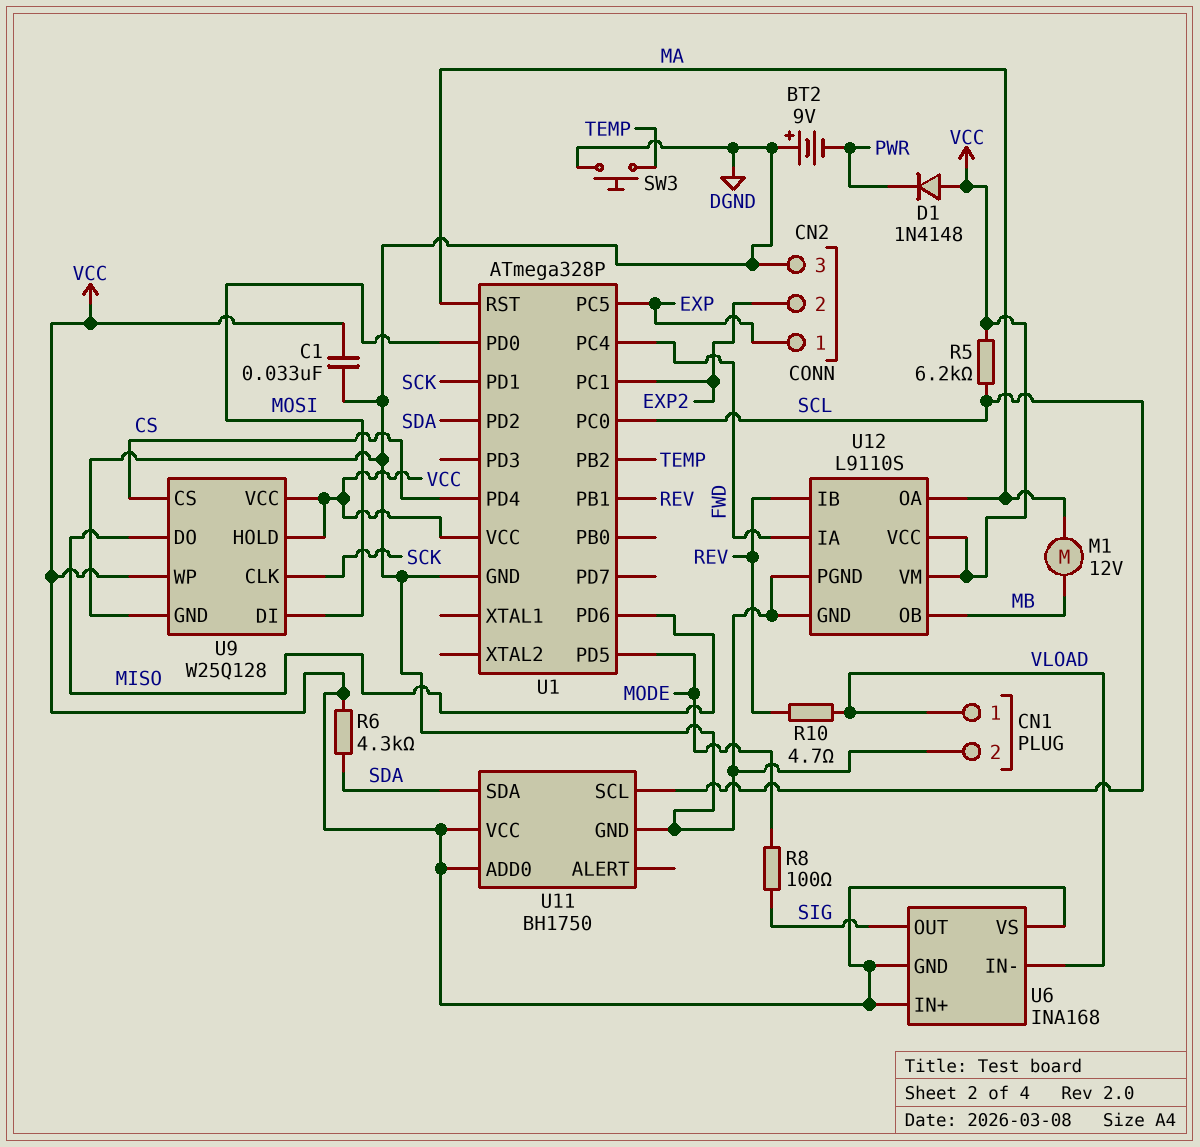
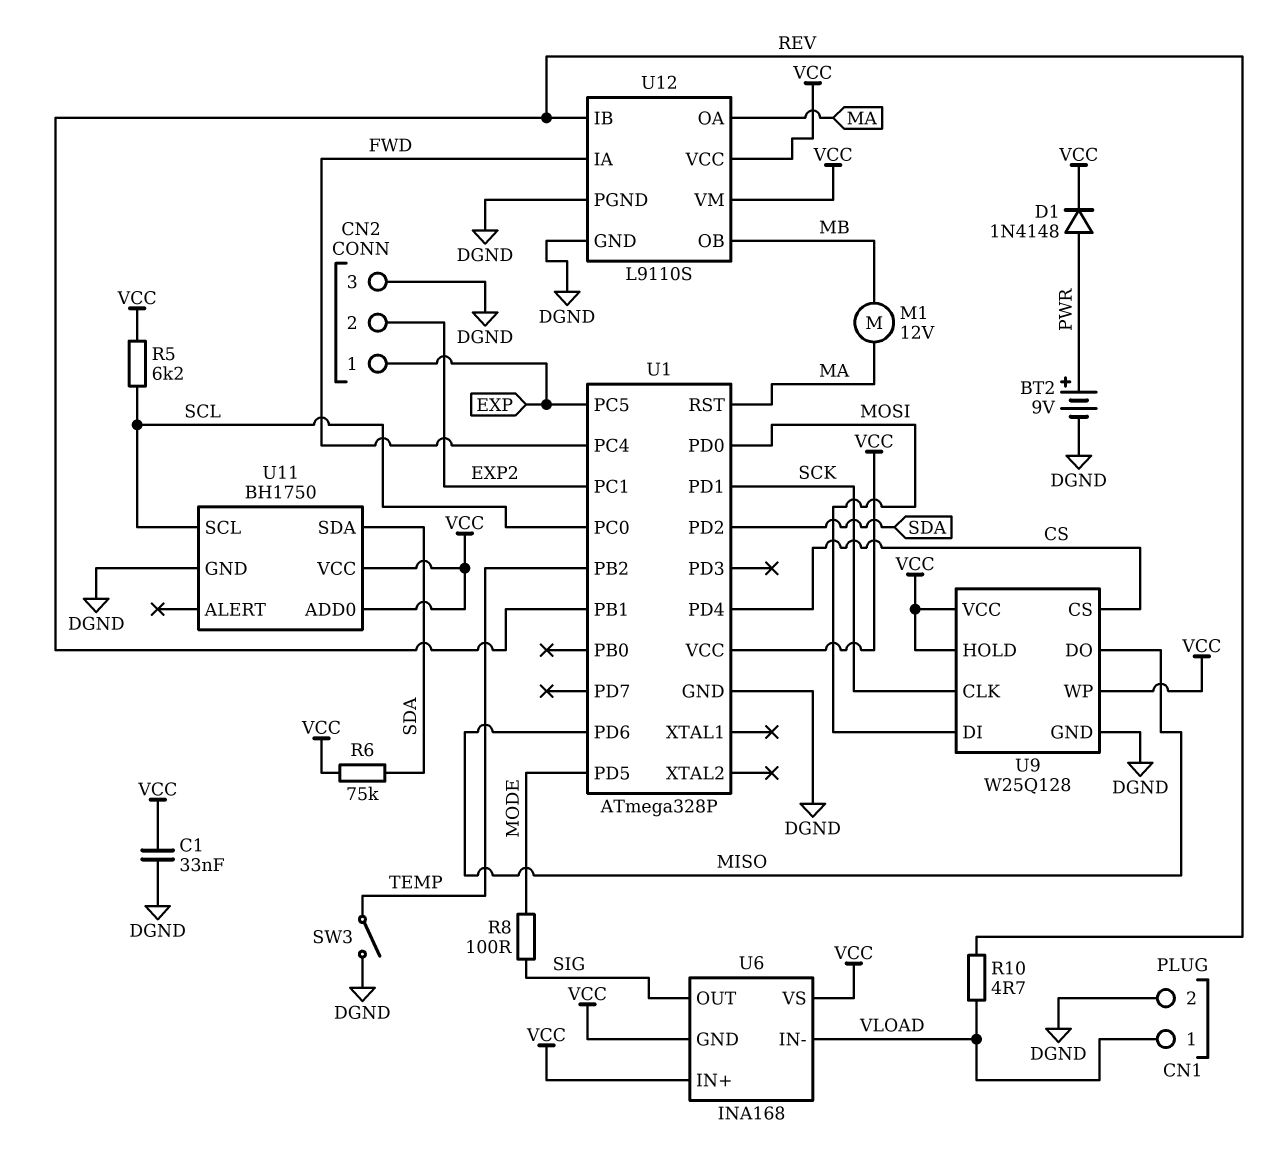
BT2: 9V (plus DGND, minus PWR) -> 9V (plus PWR, minus DGND)
D1: diode 1N4148 (A VCC, K PWR) -> diode 1N4148 (A PWR, K VCC)
R6: 4.3k (SDA, VCC) -> 75k (SDA, VCC)
SW3: button (DGND, TEMP) -> switch (DGND, TEMP)

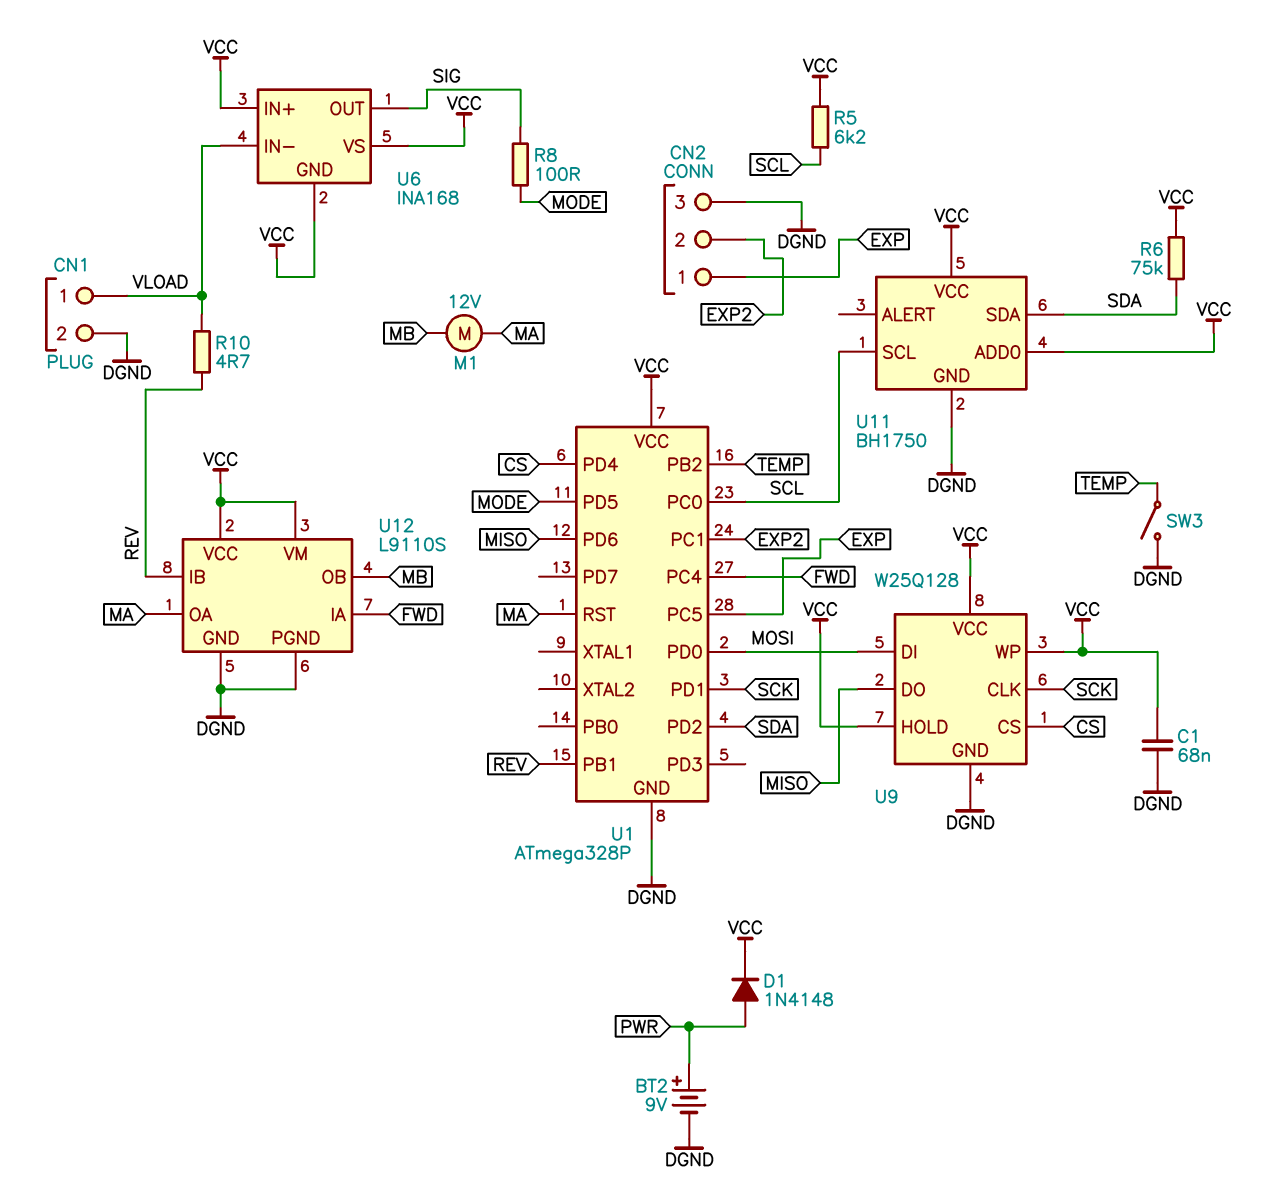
C1: 33nF (DGND, VCC) -> 68nF (DGND, VCC)

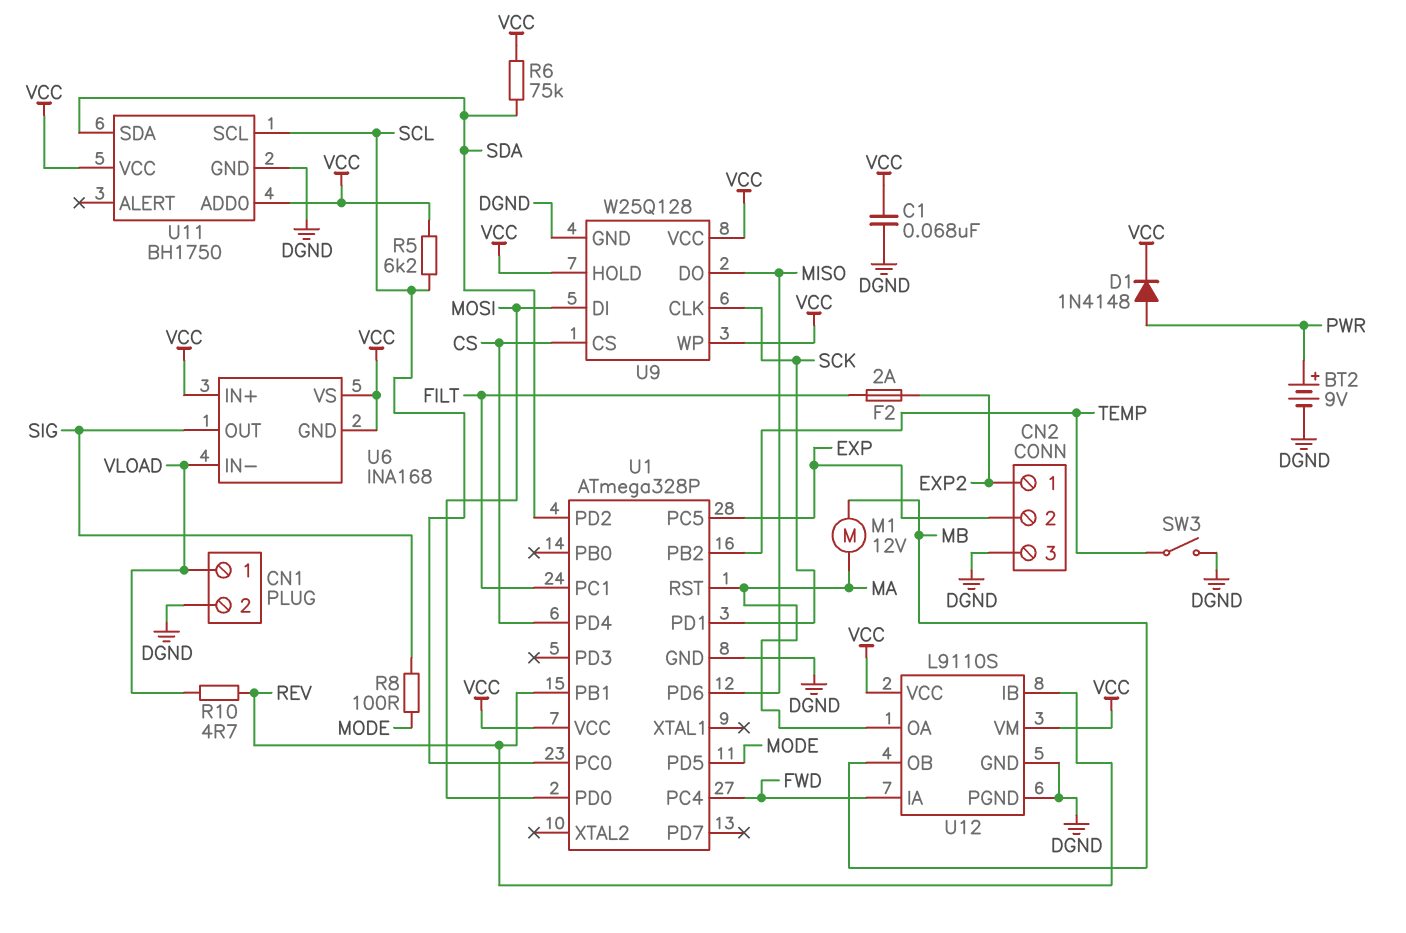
CN2 pin 1: EXP -> EXP2
CN2 pin 2: EXP2 -> EXP
F2: none -> 2A (EXP2, FILT)
U1 pin PC1: EXP2 -> FILT

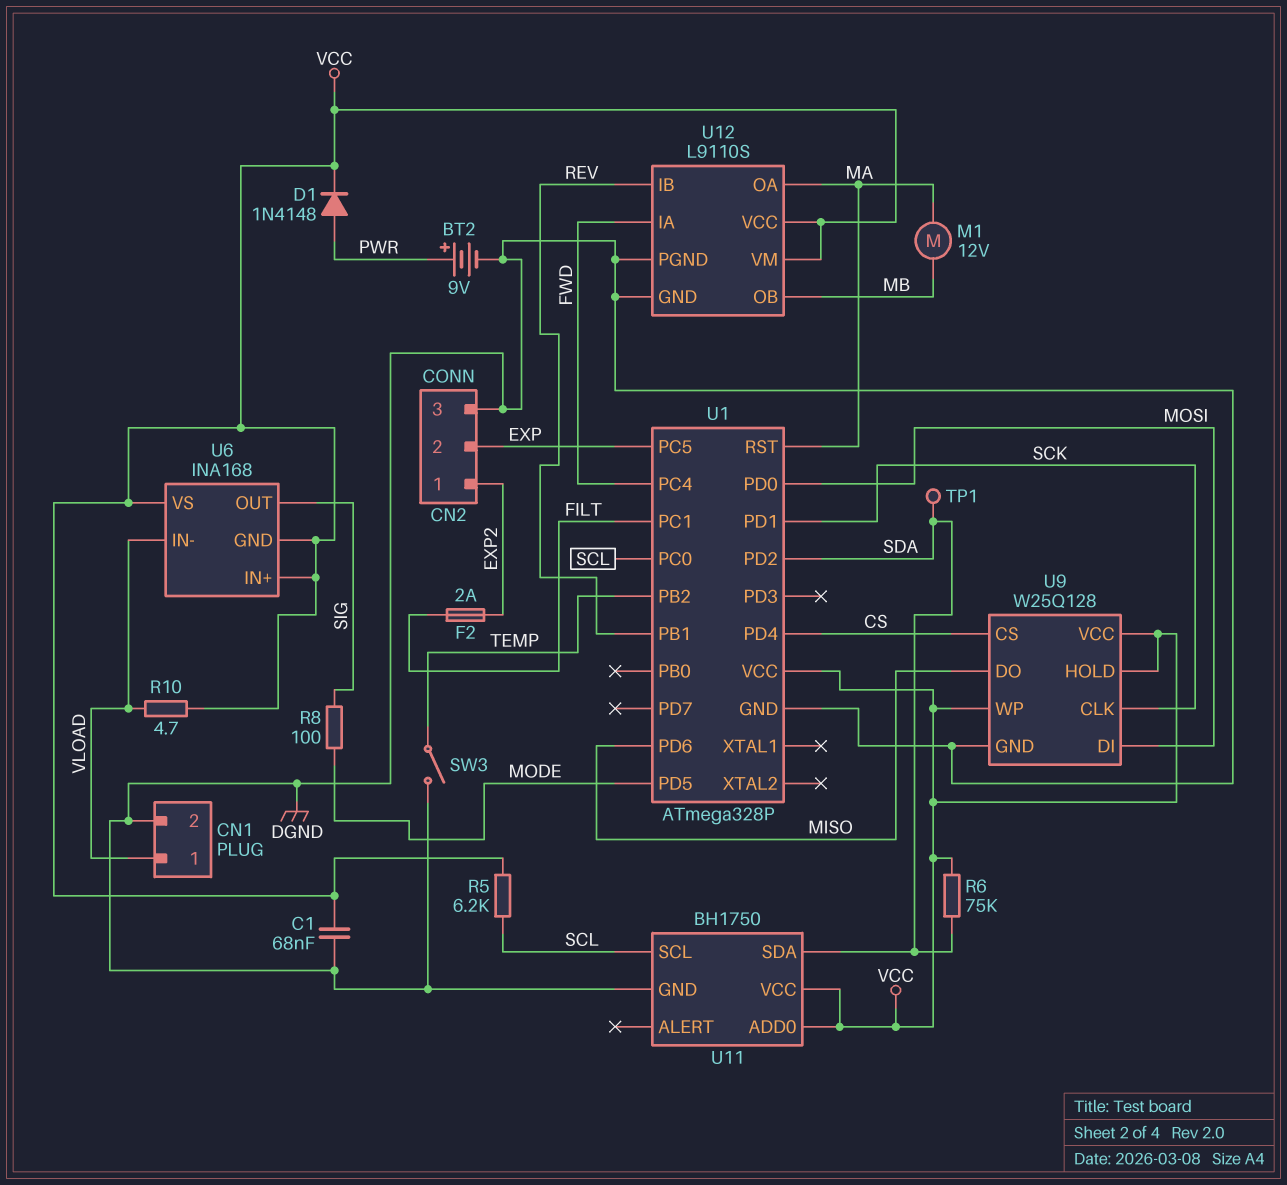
R10: 4.7 (REV, VLOAD) -> 4.7 (VCC, VLOAD)
TP1: none -> test point (SDA)

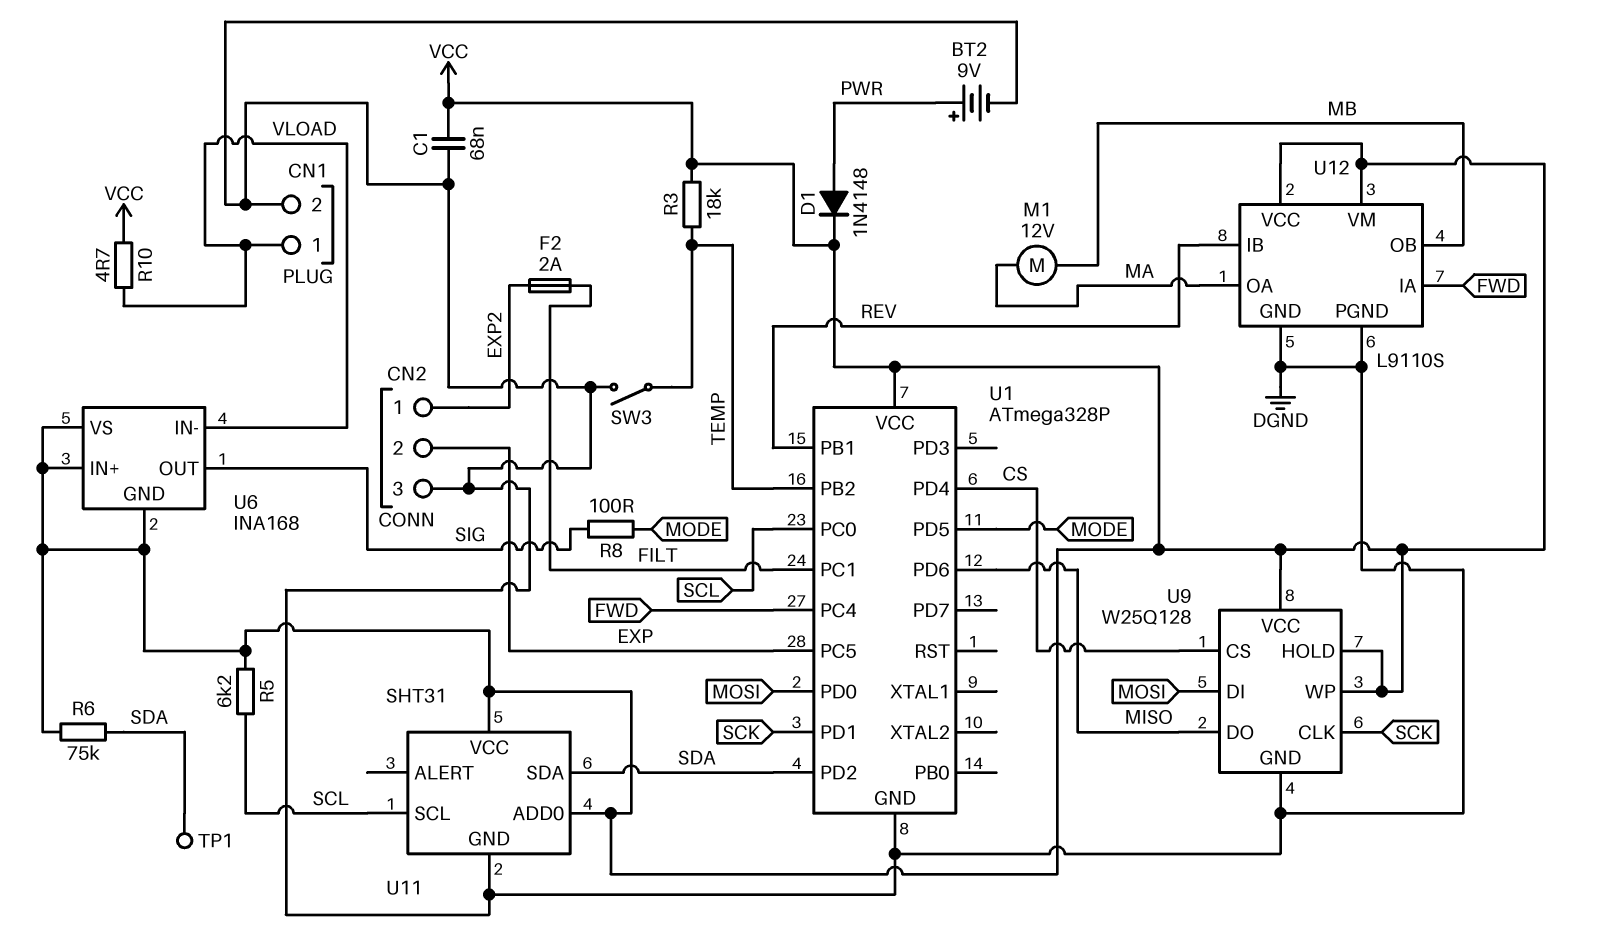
R3: none -> 18k (TEMP, VCC)
U1 pin RST: MA -> none
U11: BH1750 -> SHT31

